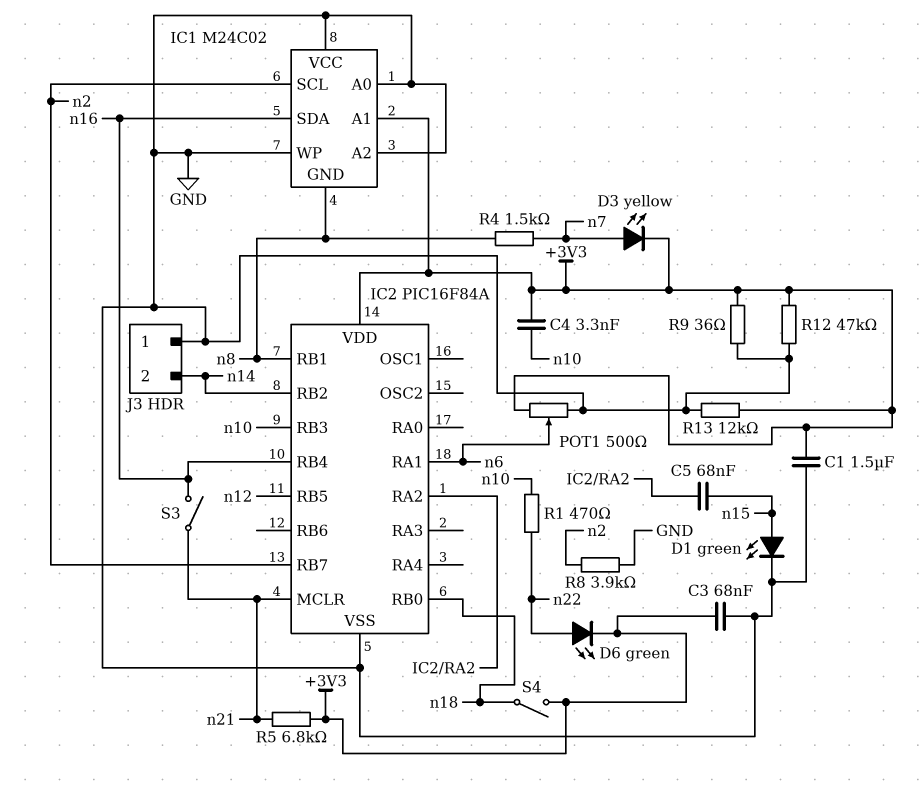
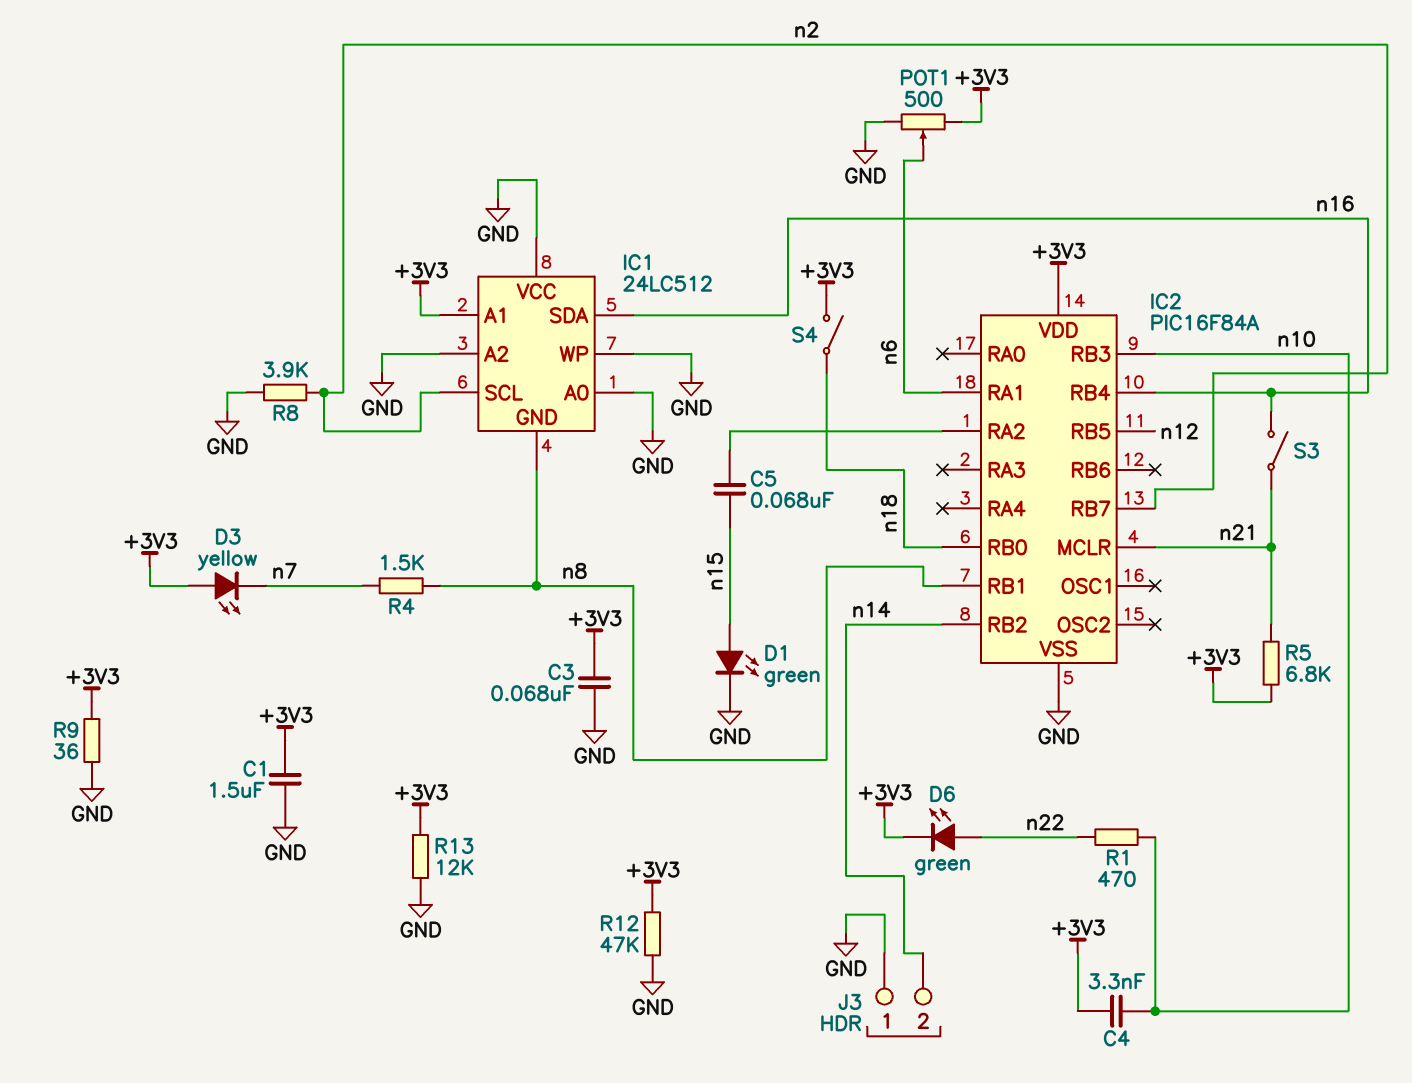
D3: LED yellow (A n7, K +3V3) -> LED yellow (A +3V3, K n7)
IC1: M24C02 -> 24LC512

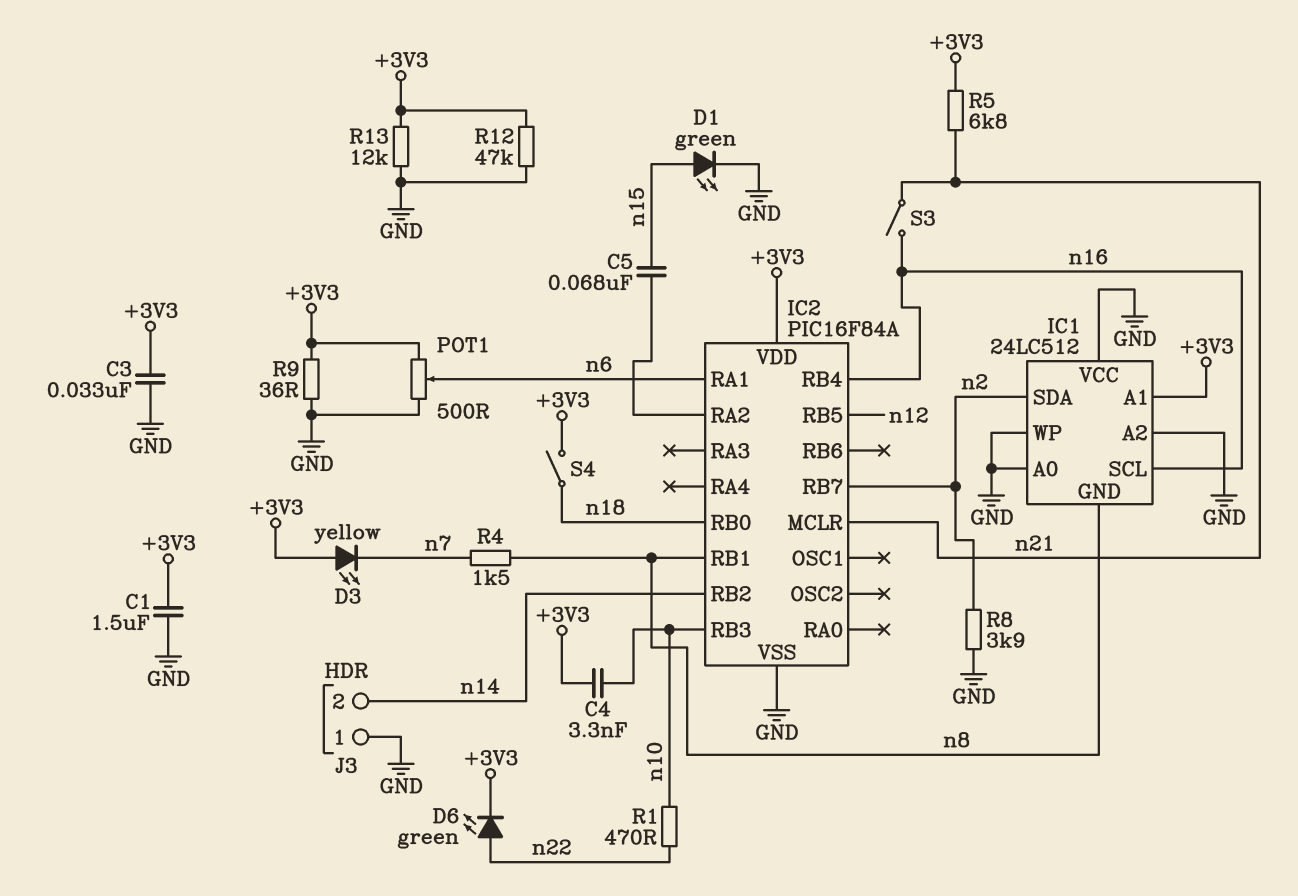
C3: 68nF (+3V3, GND) -> 33nF (+3V3, GND)
IC1 pin SCL: n2 -> n16
IC1 pin SDA: n16 -> n2

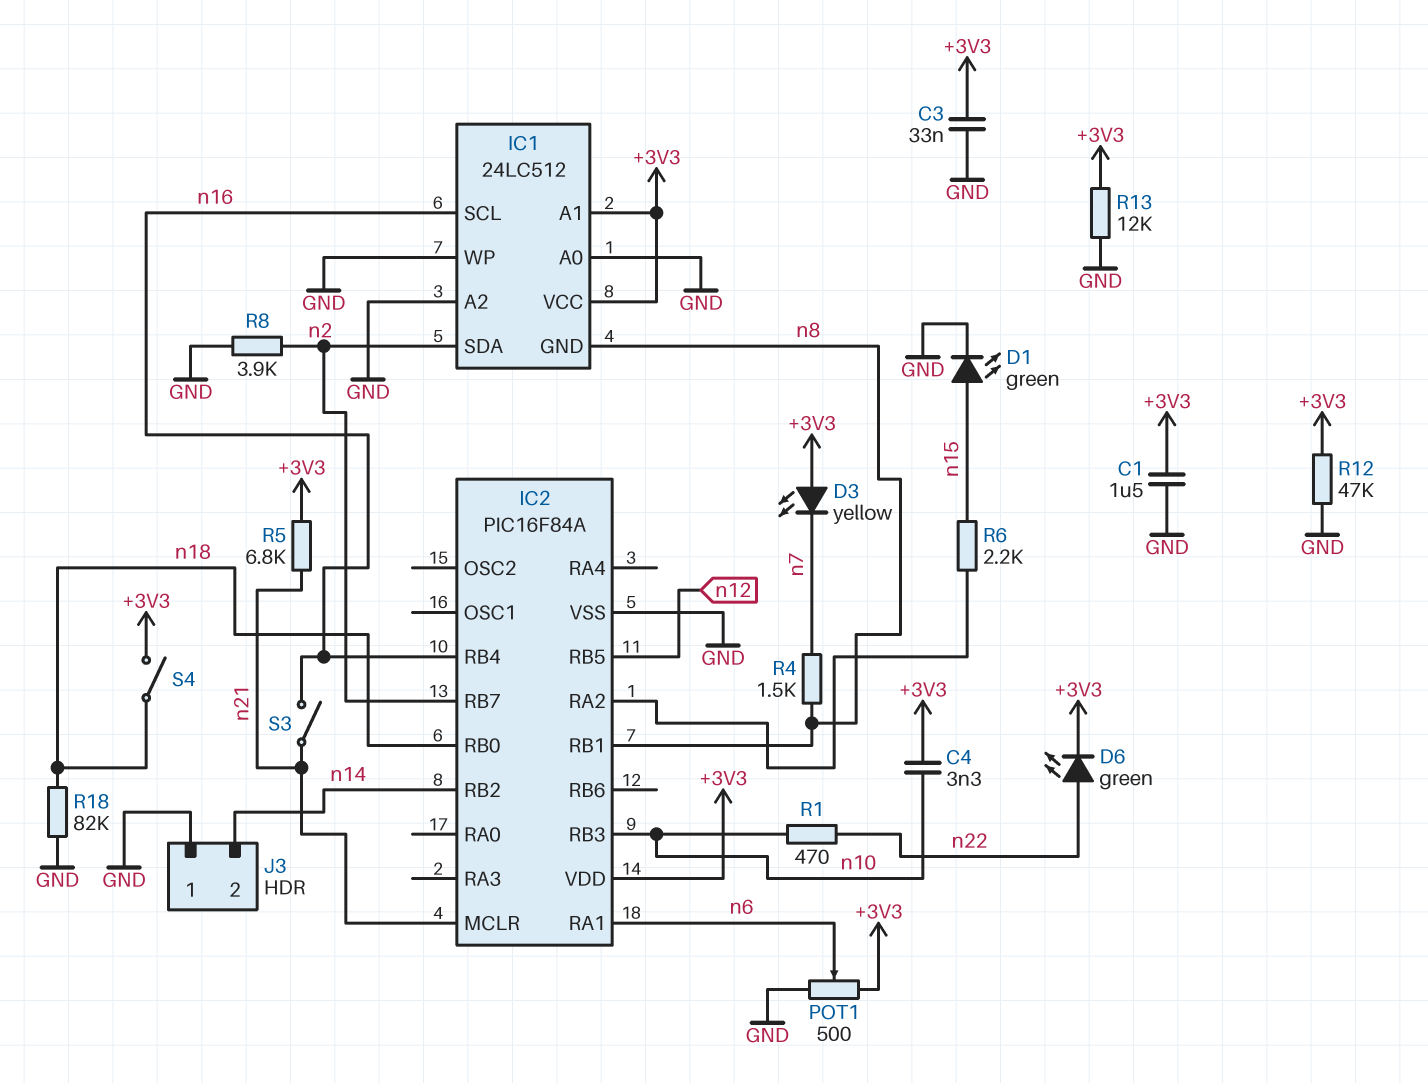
C5: 68nF (IC2/RA2, n15) -> none
IC1 pin VCC: GND -> +3V3
R6: none -> 2.2k (IC2/RA2, n15)
R9: 36 (+3V3, GND) -> none
R18: none -> 82k (GND, n18)

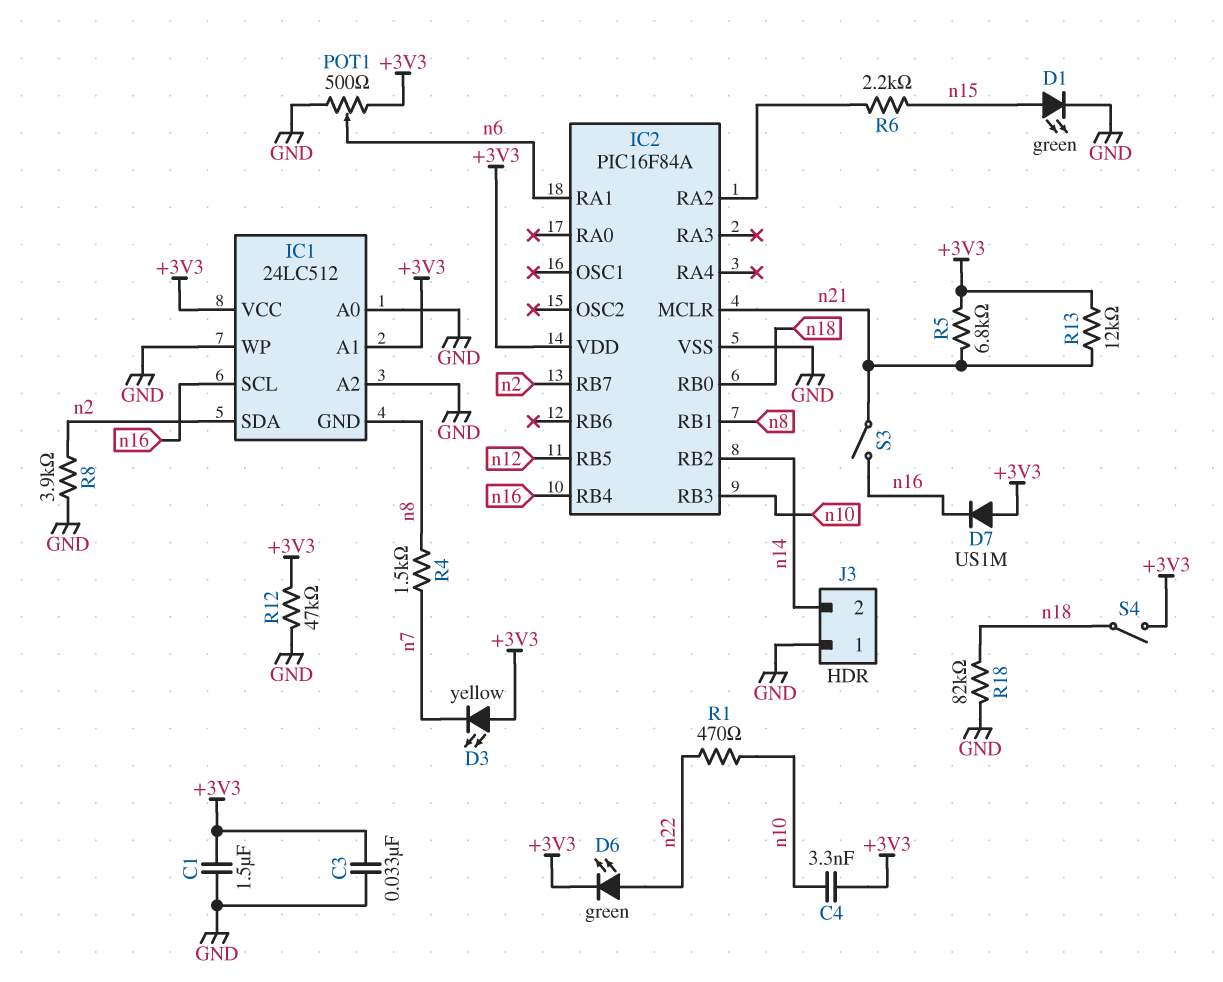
D7: none -> diode US1M (A +3V3, K n16)
R13: 12k (+3V3, GND) -> 12k (+3V3, n21)

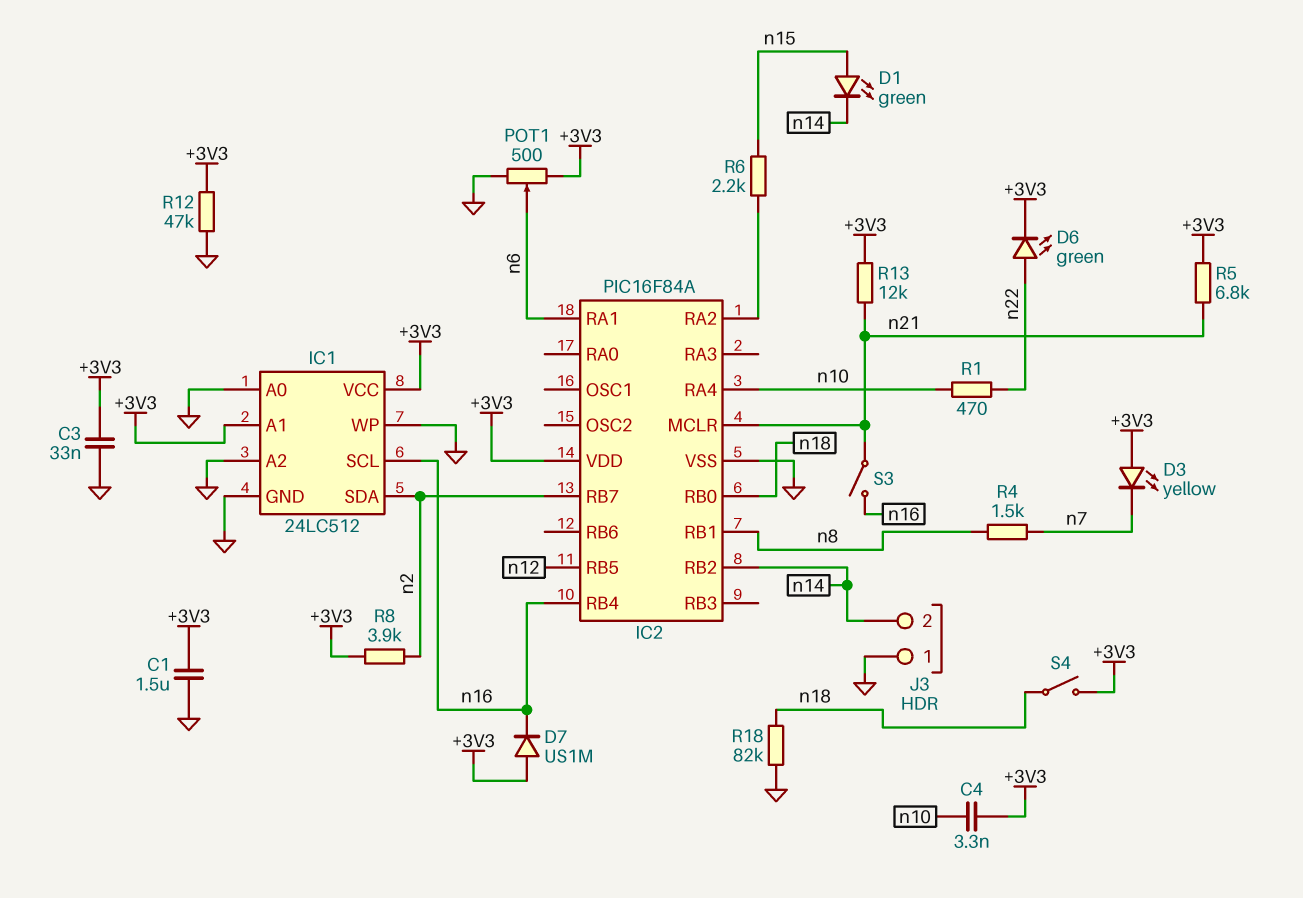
D1: LED green (A n15, K GND) -> LED green (A n15, K n14)
IC1 pin GND: n8 -> GND
IC2 pin RA4: none -> n10
IC2 pin RB3: n10 -> none
R8: 3.9k (GND, n2) -> 3.9k (+3V3, n2)

